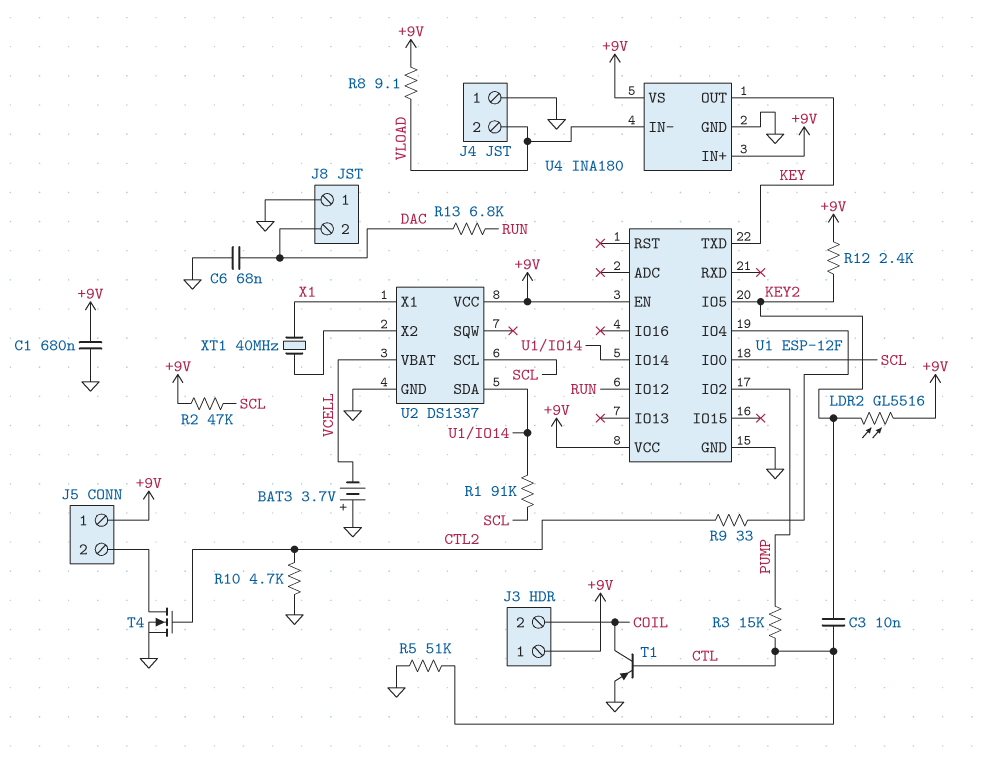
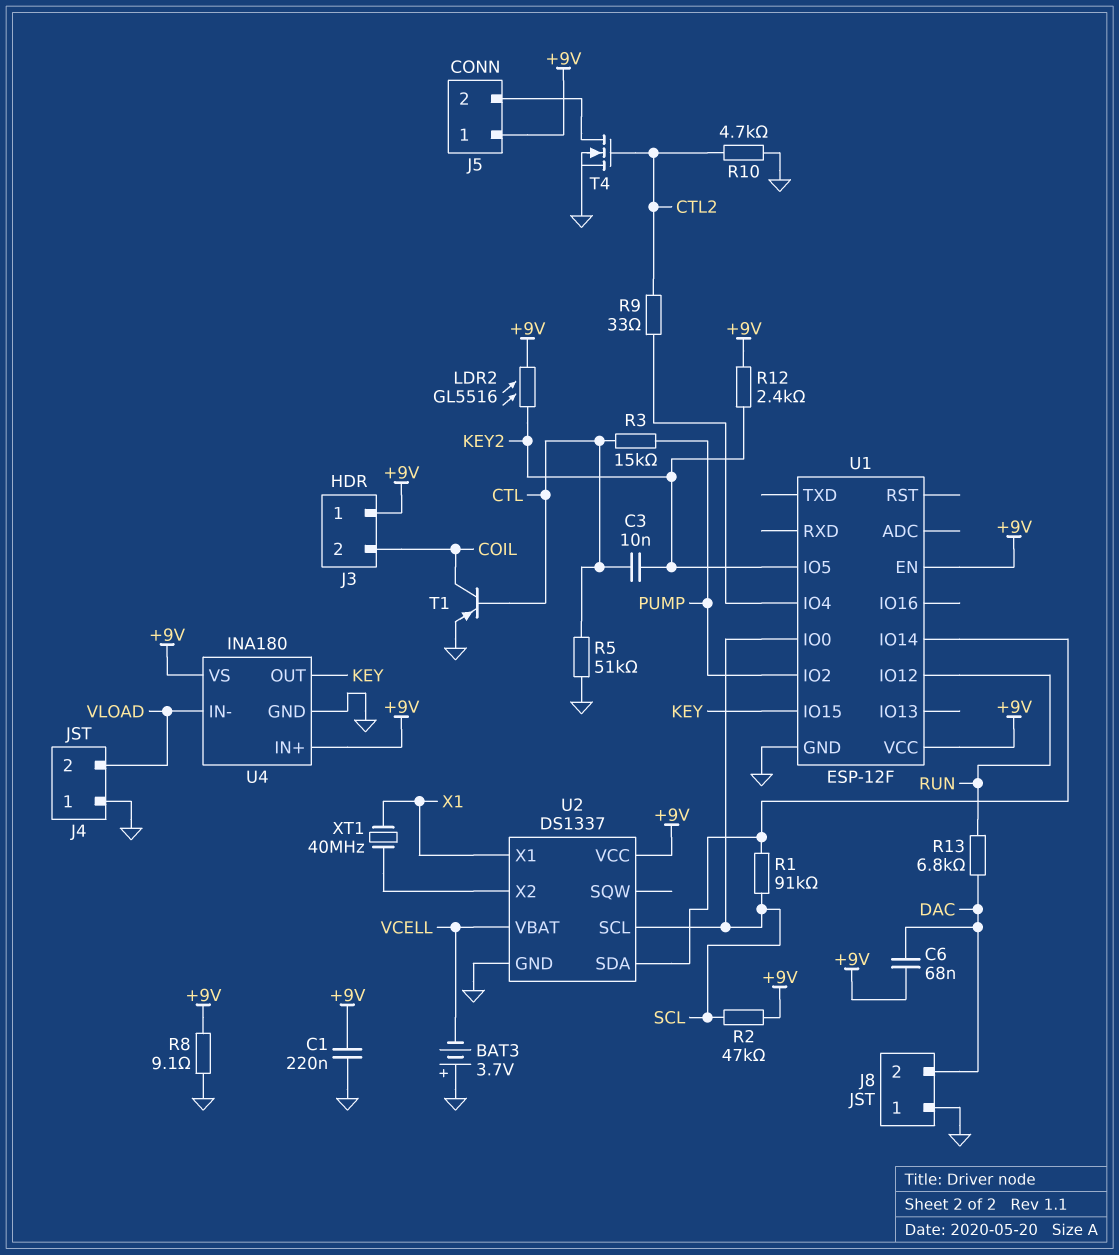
C1: 680nF (+9V, GND) -> 220nF (+9V, GND)
C6: 68nF (DAC, GND) -> 68nF (+9V, DAC)
R8: 9.1 (+9V, VLOAD) -> 9.1 (+9V, GND)
U1 pin IO15: none -> KEY
U1 pin TXD: KEY -> none

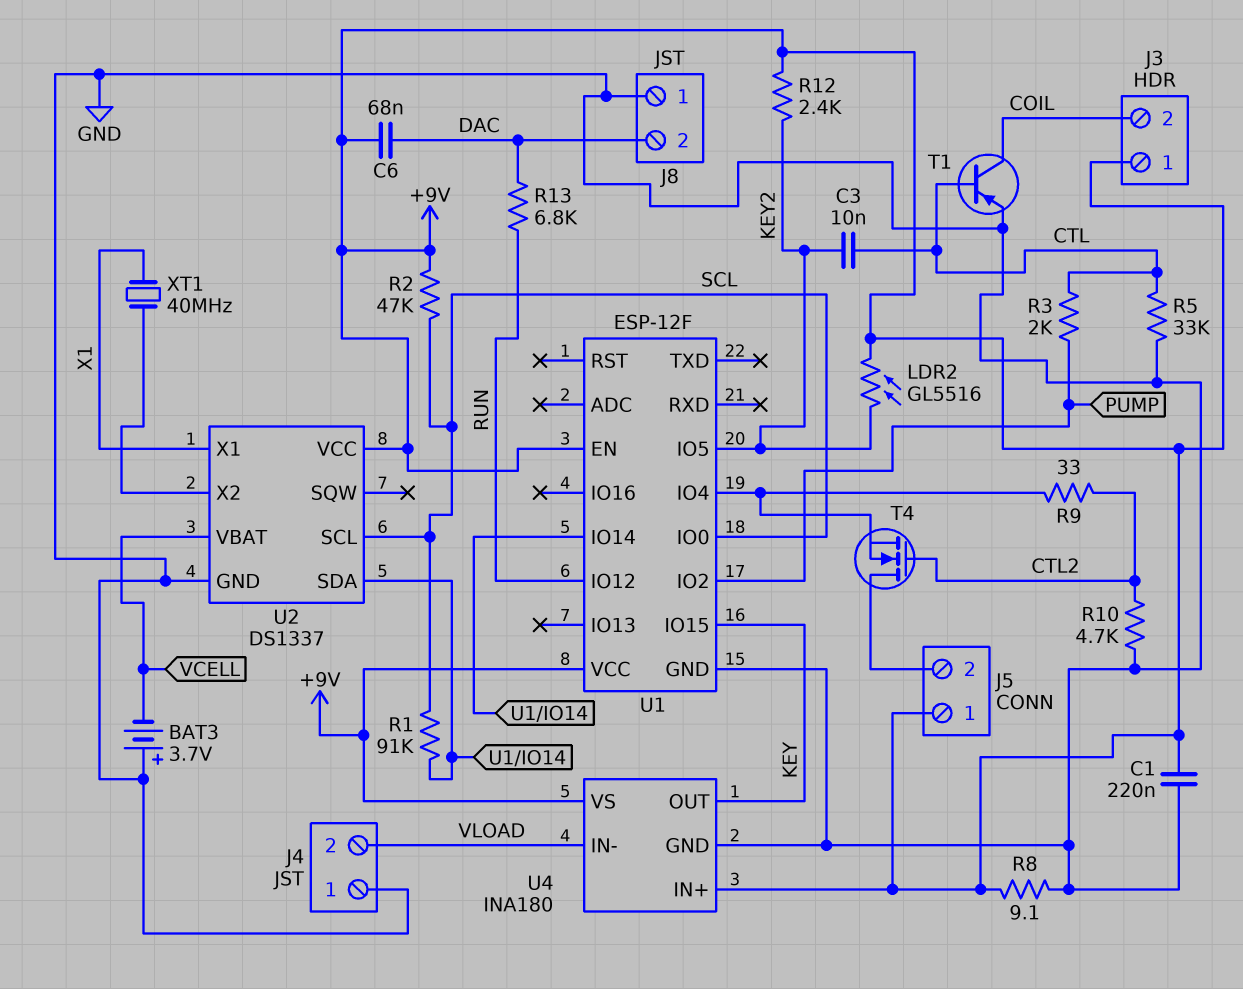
R3: 15k (CTL, PUMP) -> 2k (CTL, PUMP)
R5: 51k (CTL, GND) -> 33k (CTL, GND)
T4: NMOS (G CTL2, D J5/2, S GND) -> NMOS (G CTL2, D J5/2, S U1/IO4)

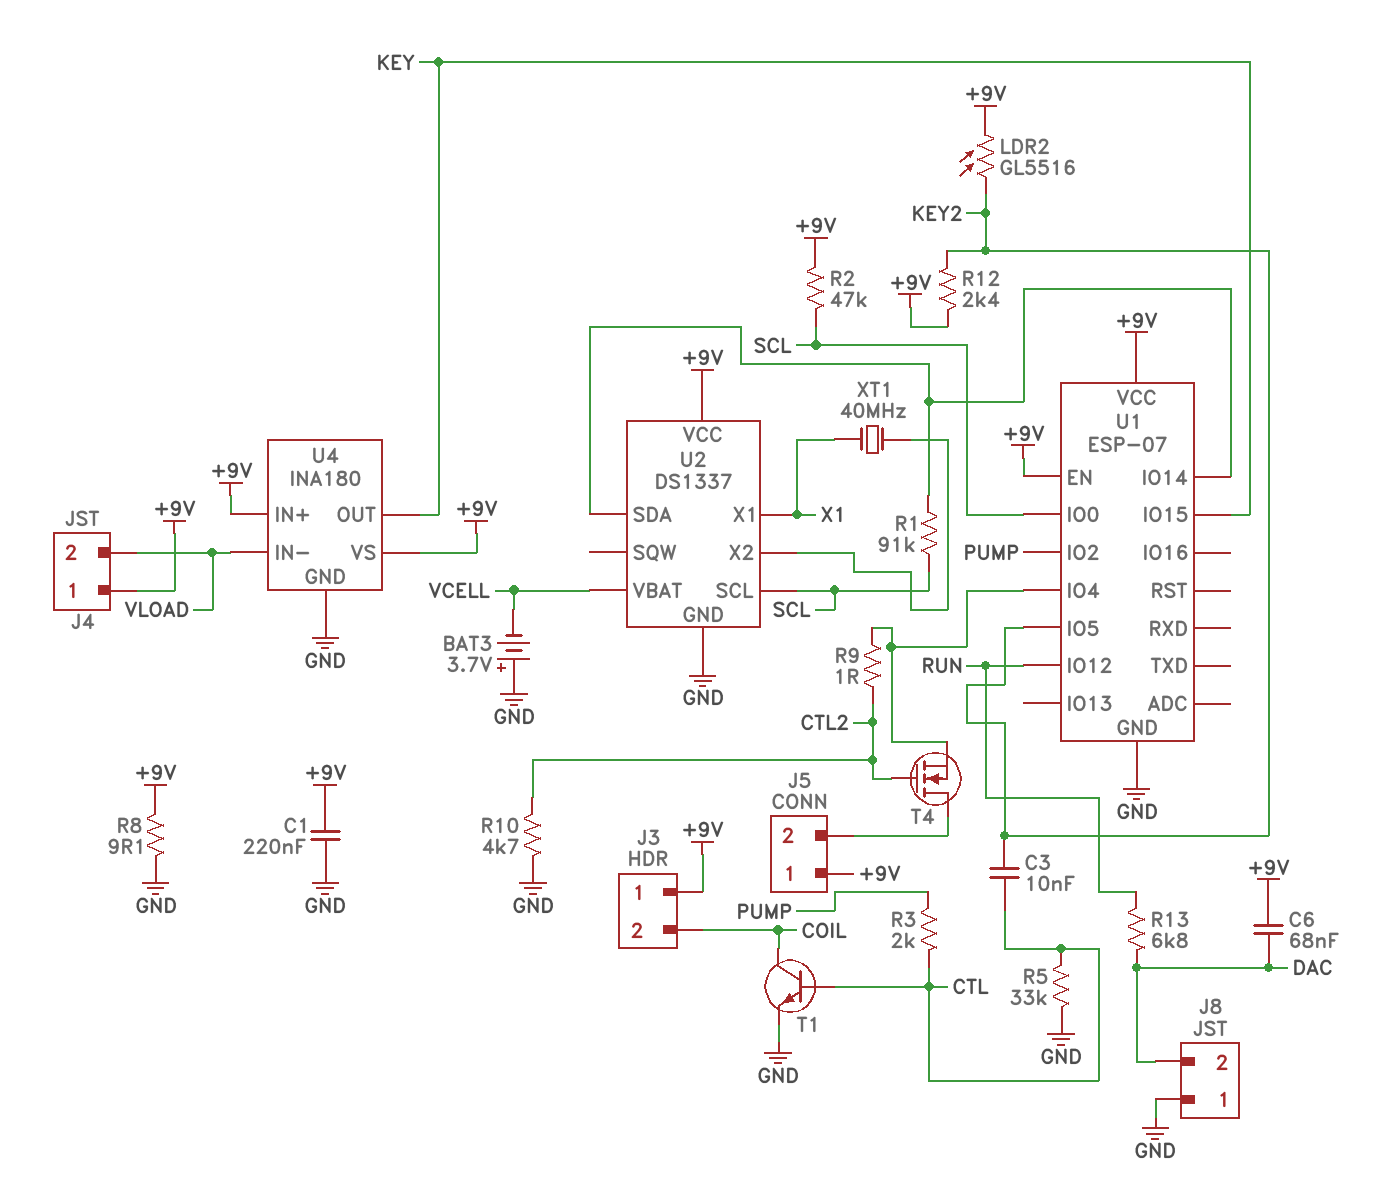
J4 pin 1: GND -> +9V
R9: 33 (CTL2, U1/IO4) -> 1 (CTL2, U1/IO4)
T1: PNP (B CTL, C COIL, E GND) -> NPN (B CTL, C COIL, E GND)
U1: ESP-12F -> ESP-07

